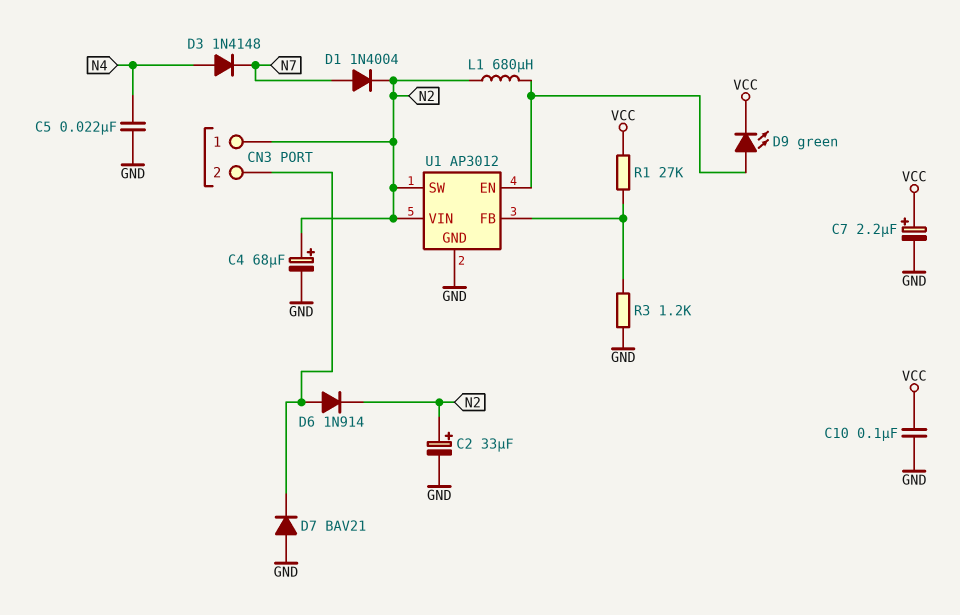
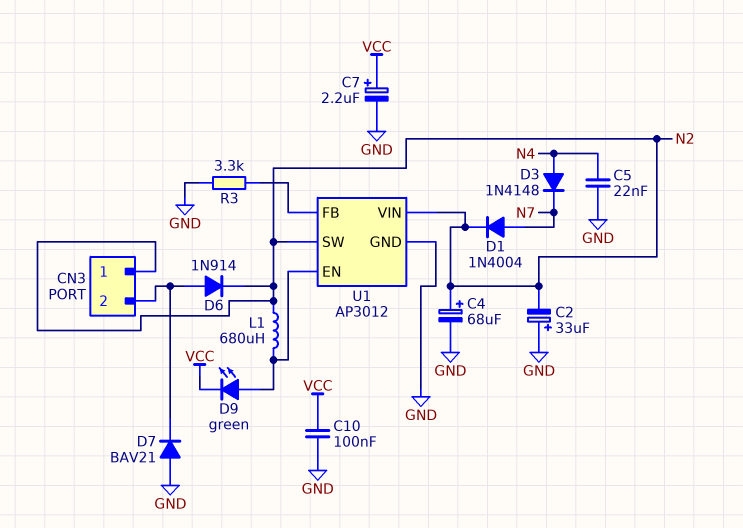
C2: 33uF (plus N2, minus GND) -> 33uF (plus GND, minus N2)
R1: 27k (U1/FB, VCC) -> none
R3: 1.2k (GND, U1/FB) -> 3.3k (GND, U1/FB)

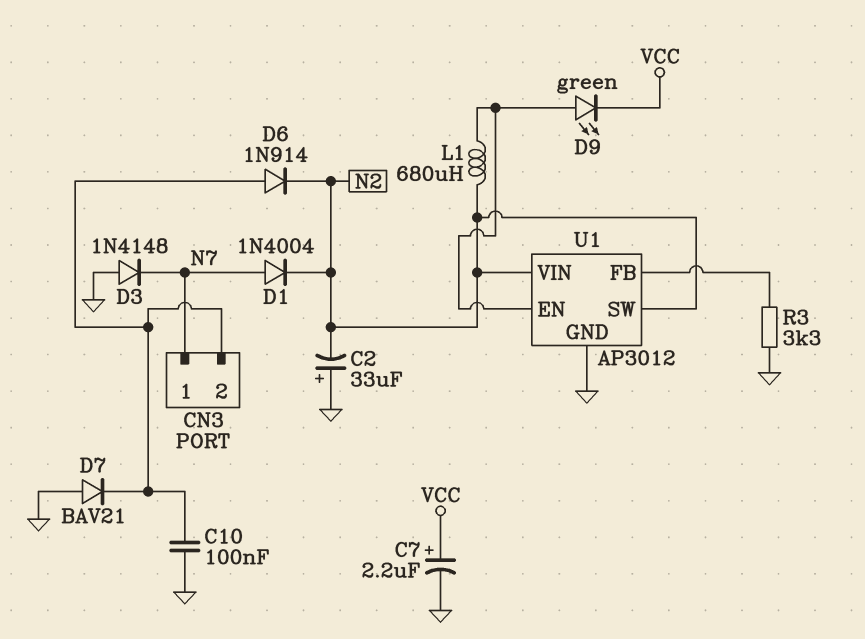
C4: 68uF (plus N2, minus GND) -> none
C5: 22nF (GND, N4) -> none
C10: 100nF (GND, VCC) -> 100nF (CN3/2, GND)
CN3 pin 1: N2 -> N7
D3: diode 1N4148 (A N4, K N7) -> diode 1N4148 (A GND, K N7)

